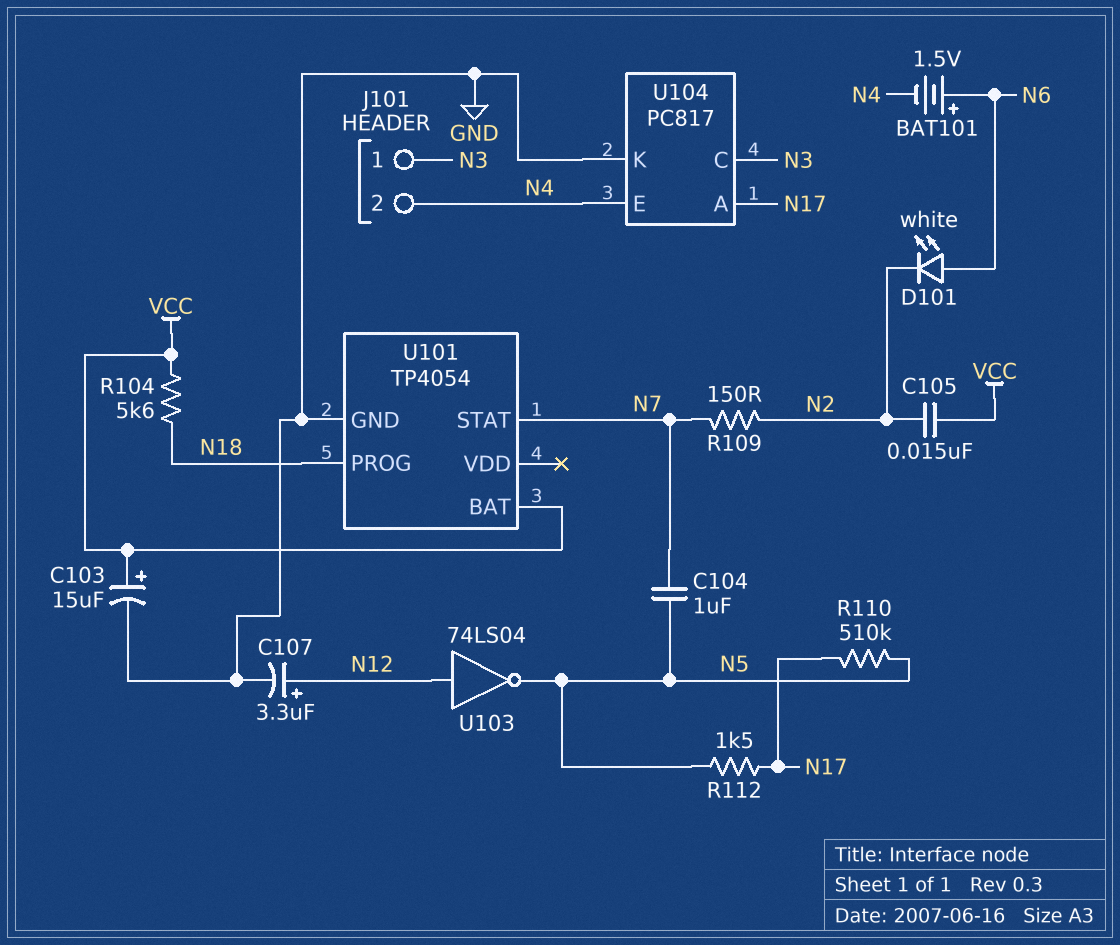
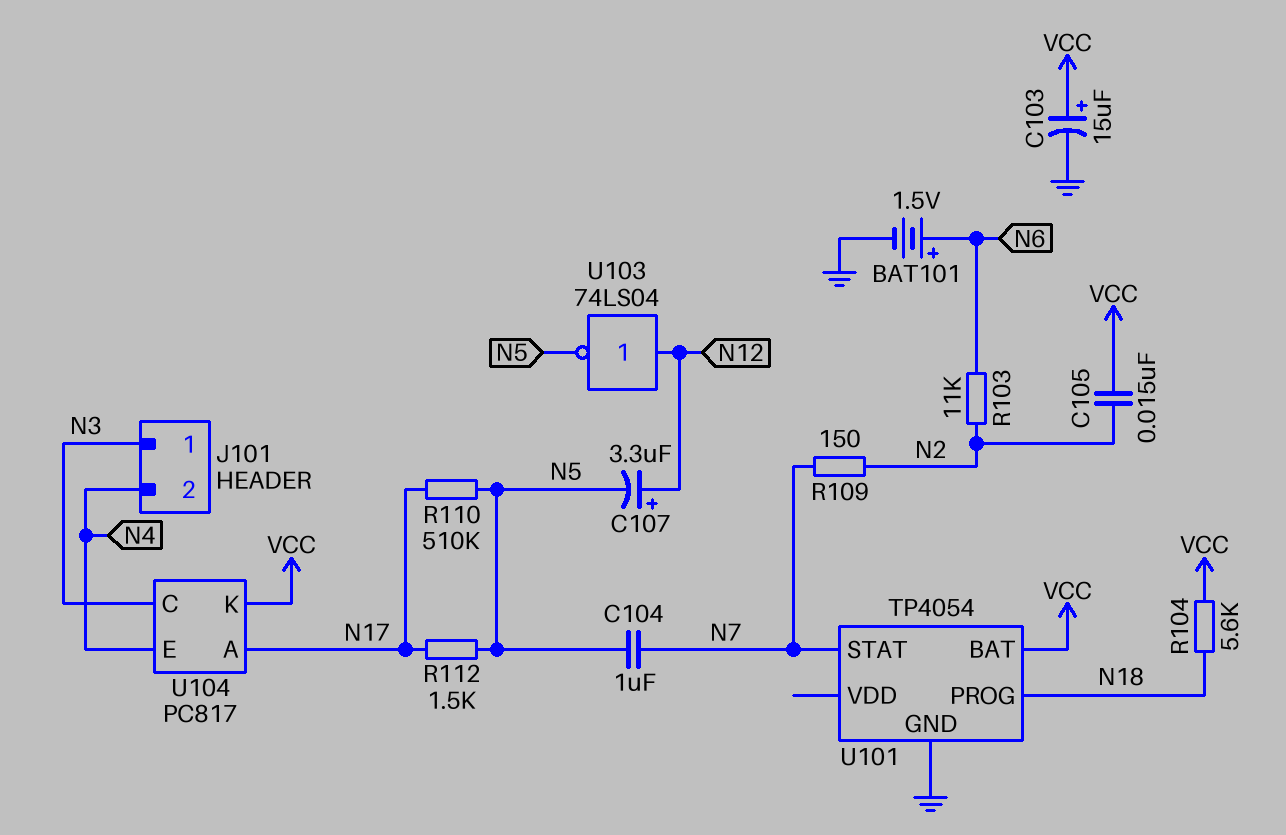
BAT101: 1.5V (plus N6, minus N4) -> 1.5V (plus N6, minus GND)
C107: 3.3uF (plus N12, minus GND) -> 3.3uF (plus N12, minus N5)
D101: LED white (A N6, K N2) -> none
R103: none -> 11k (N2, N6)
U104 pin K: GND -> VCC

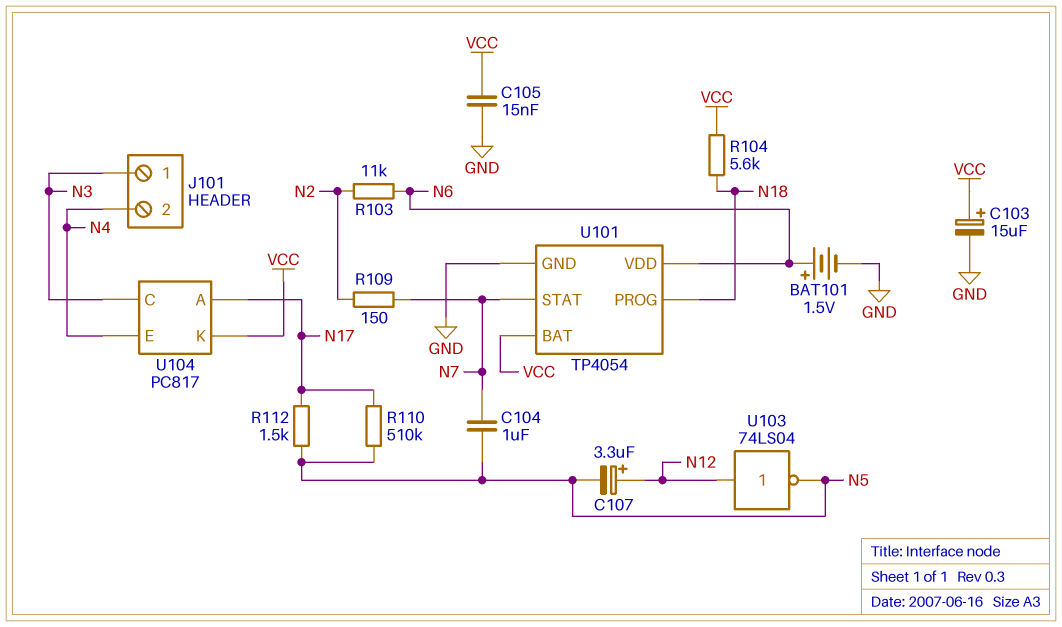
C105: 15nF (N2, VCC) -> 15nF (GND, VCC)
U101 pin VDD: none -> N6

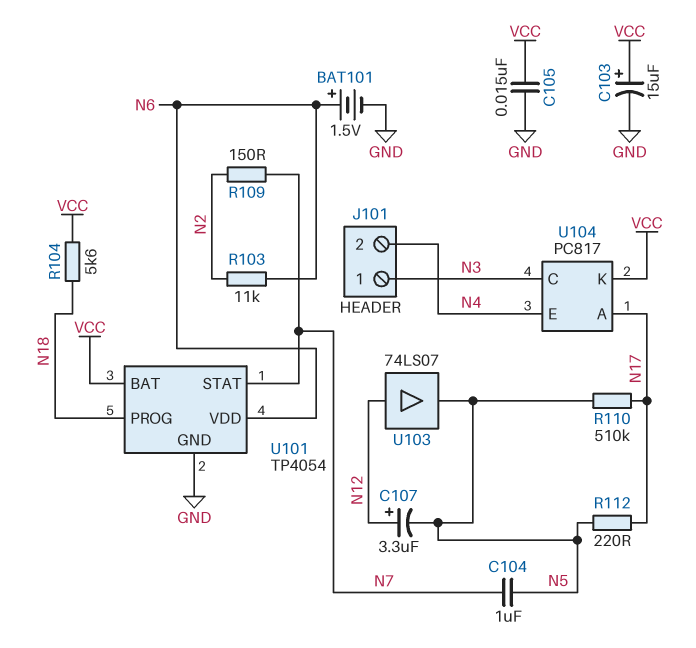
R112: 1.5k (N5, N17) -> 220 (N5, N17)
U103: NOT 74LS04 (in N12, out N5) -> buffer 74LS07 (in N12, out N5)

